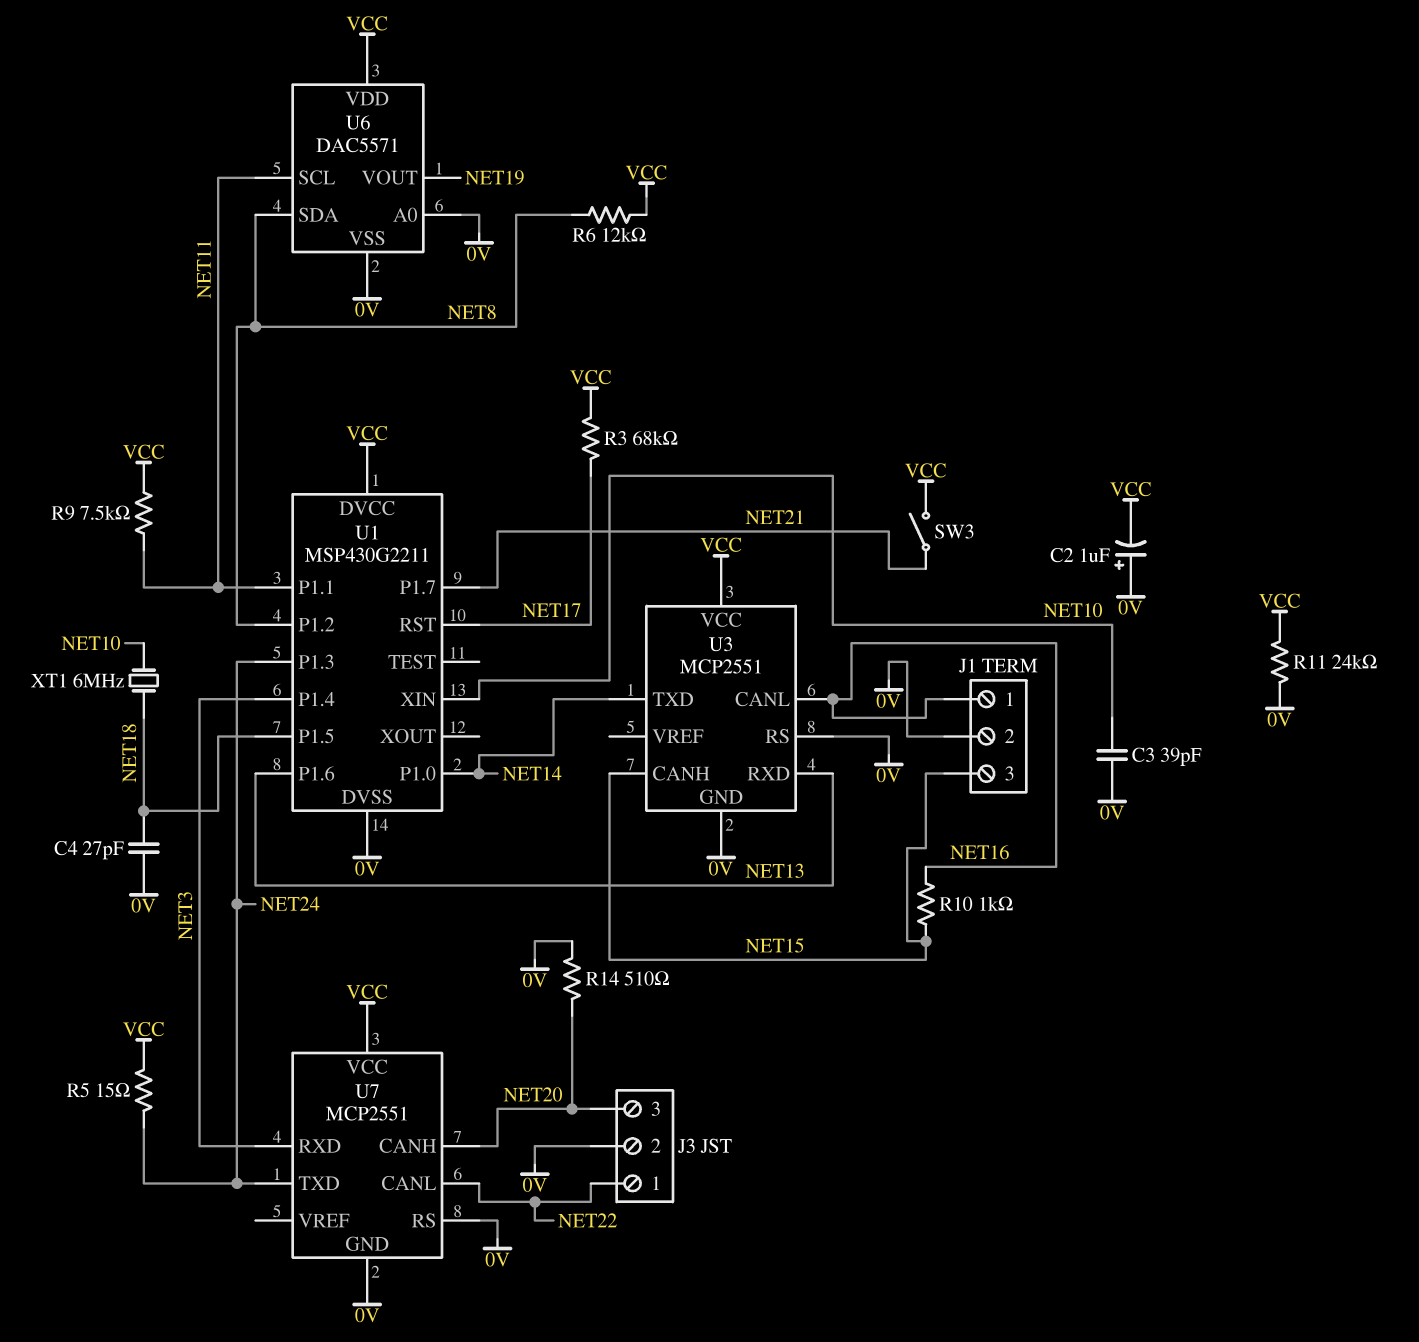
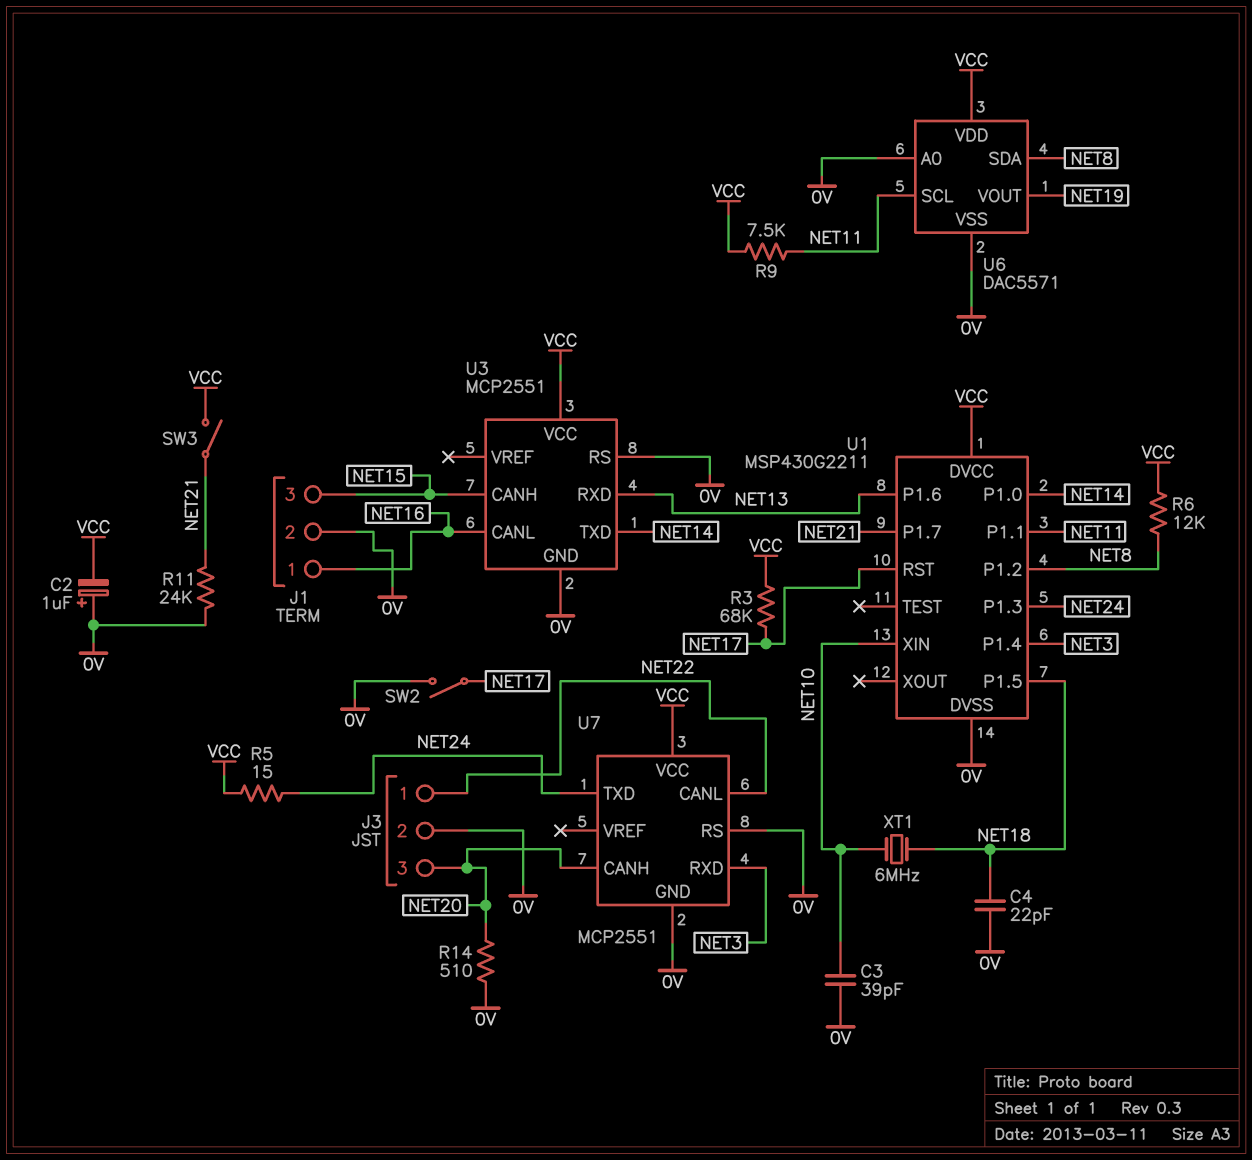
C4: 27pF (0V, NET18) -> 22pF (0V, NET18)
R10: 1k (NET15, NET16) -> none
R11: 24k (0V, VCC) -> 24k (0V, NET21)
SW2: none -> switch (0V, NET17)

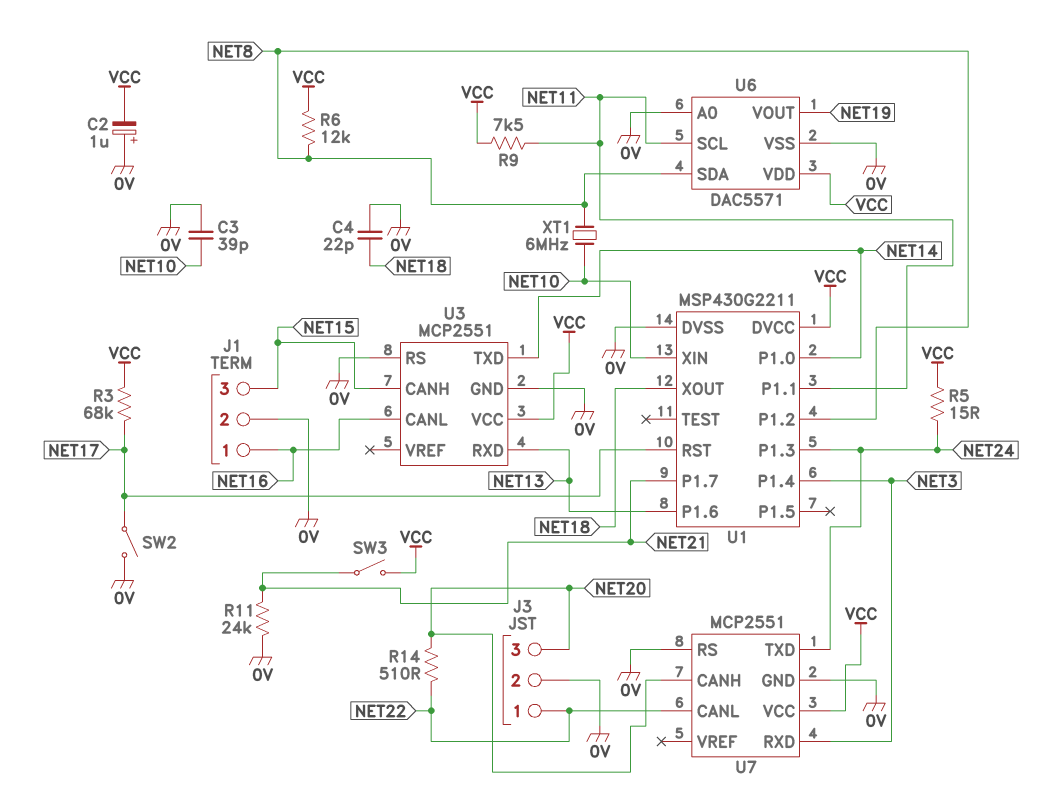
R14: 510 (0V, NET20) -> 510 (NET20, NET22)
U1 pin P1.5: NET18 -> none
U1 pin XOUT: none -> NET18
XT1: 6MHz (NET10, NET18) -> 6MHz (NET8, NET10)

